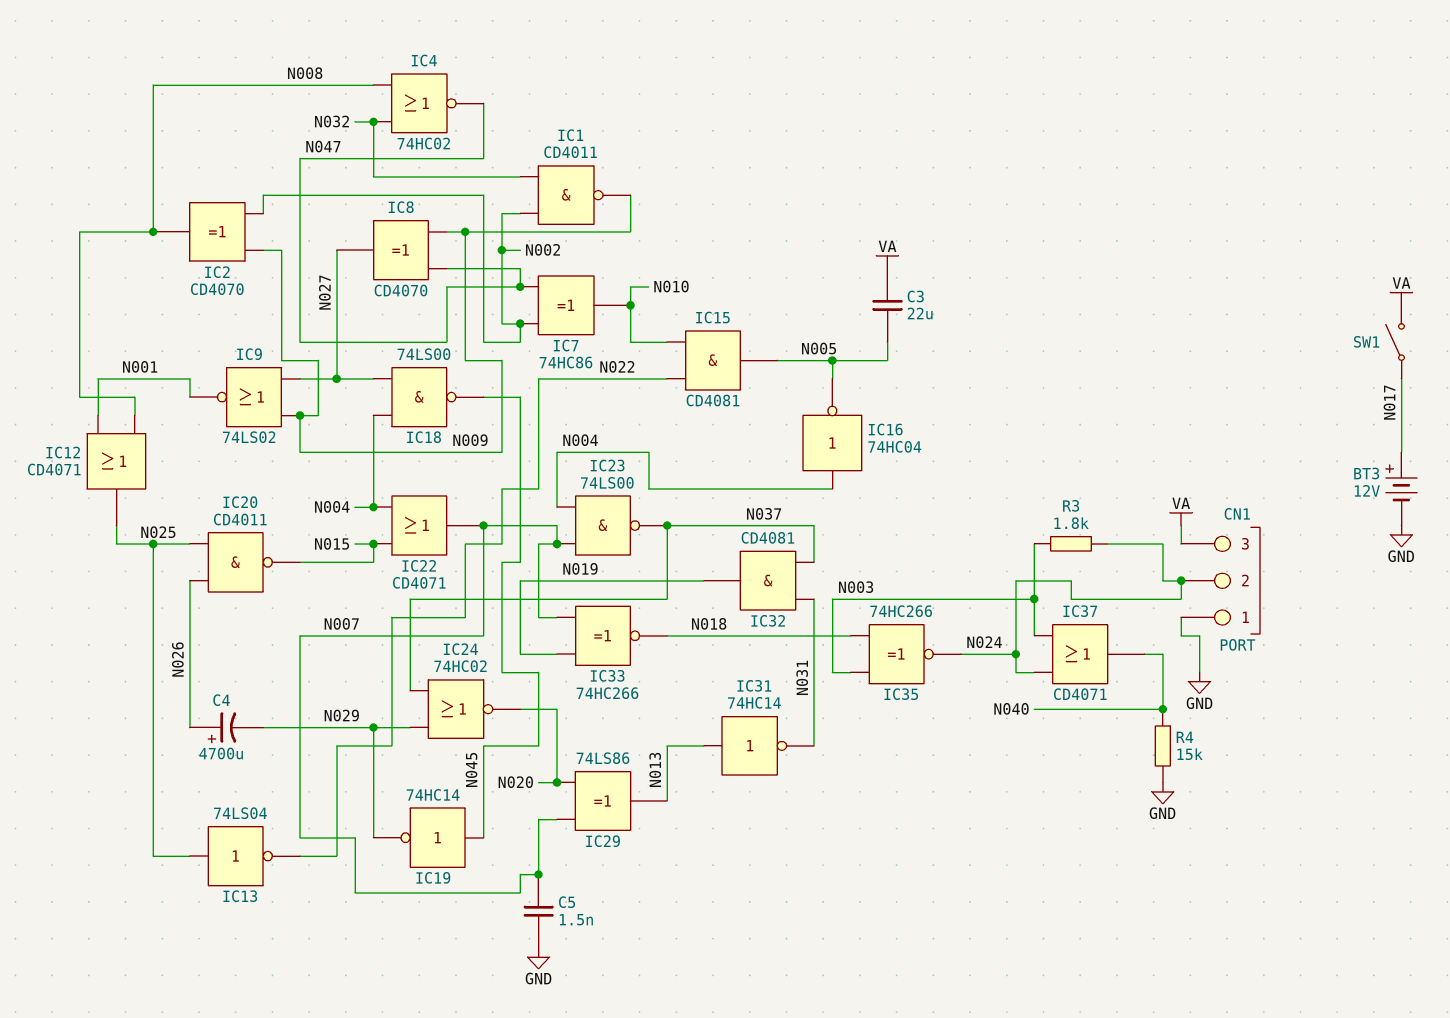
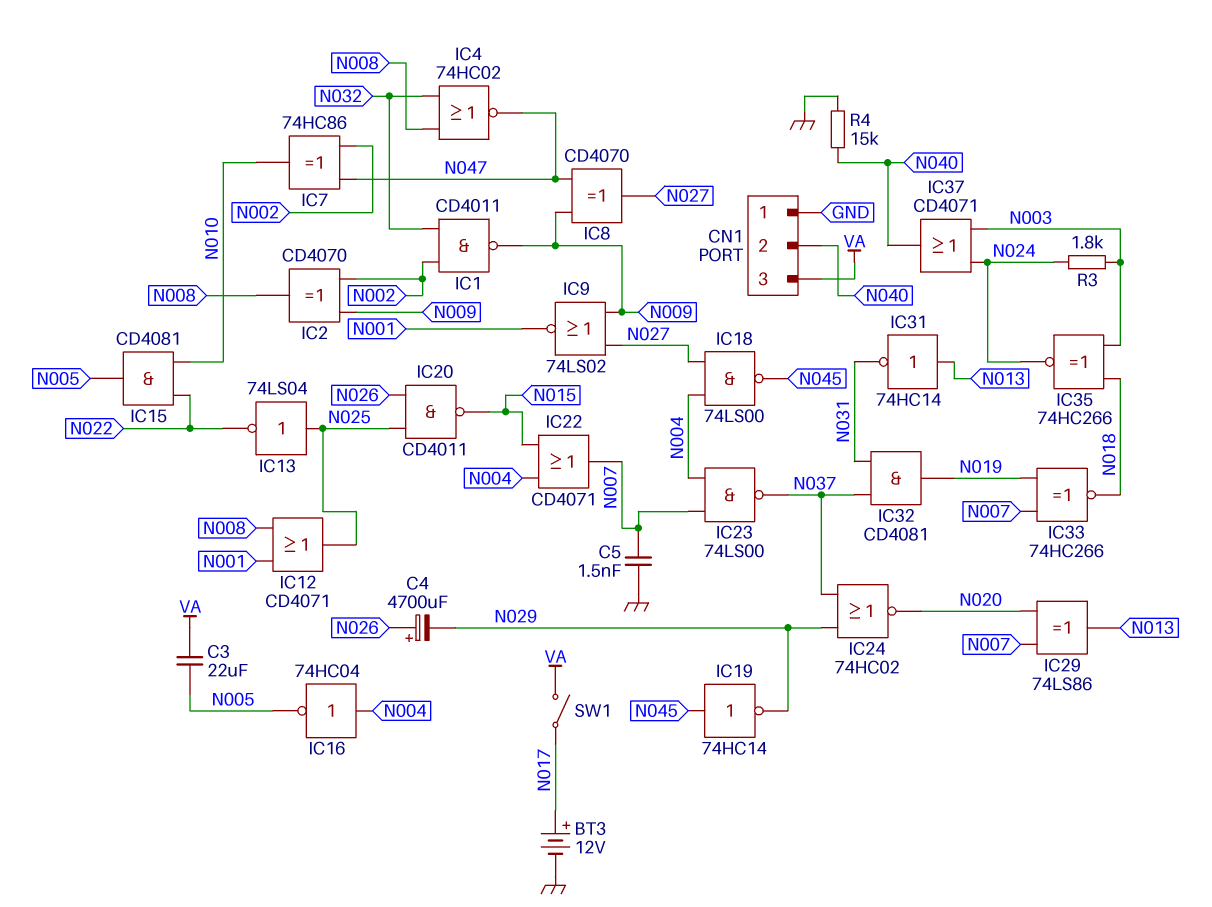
CN1 pin 2: N024 -> N040

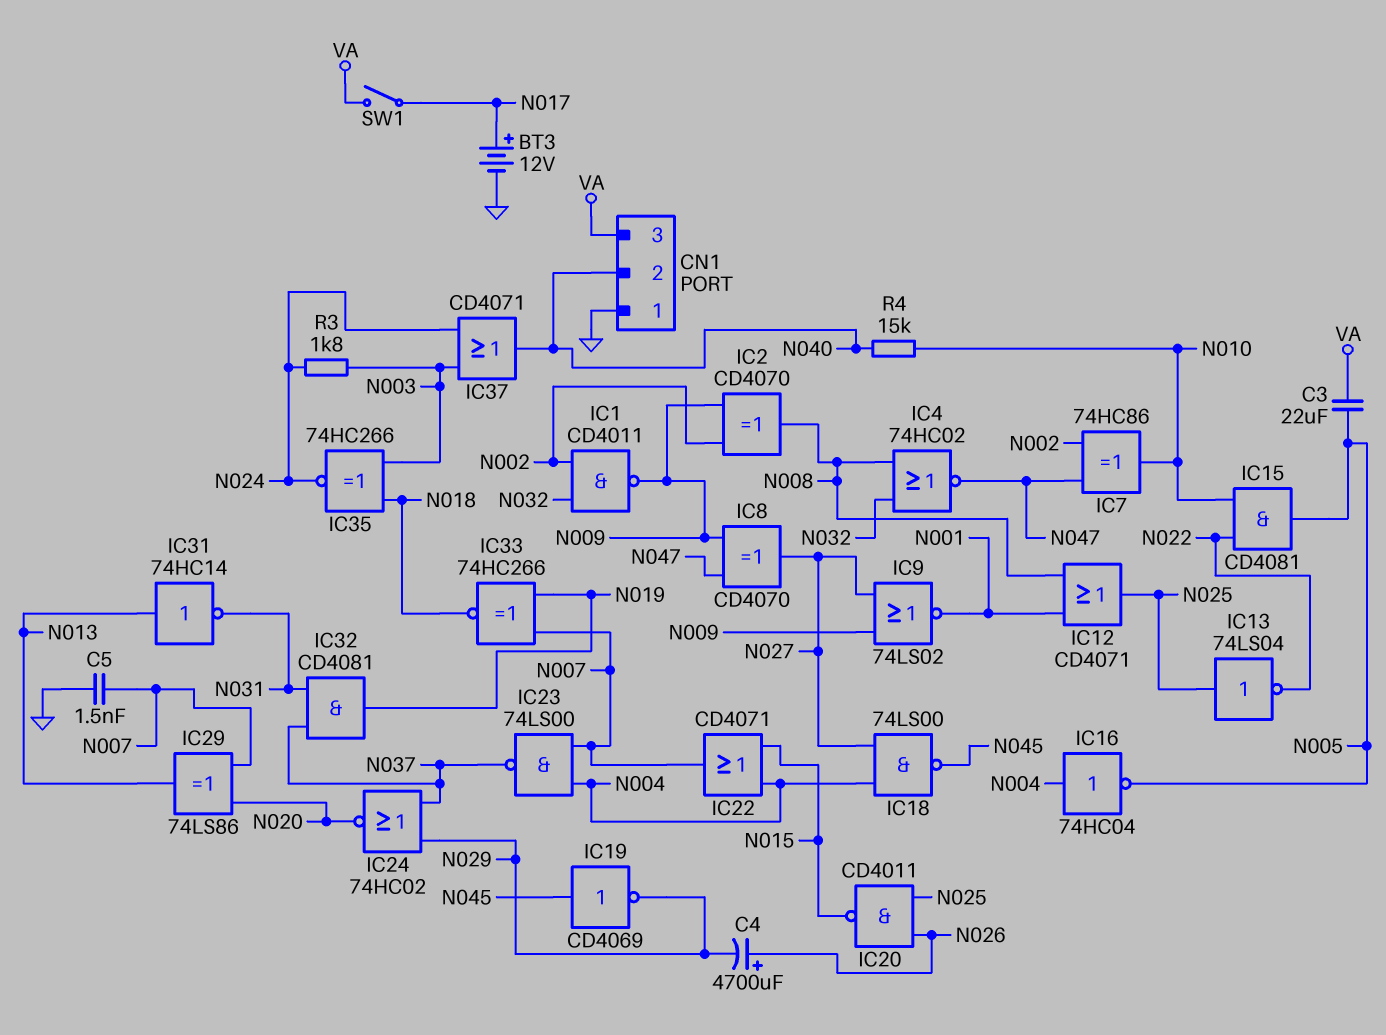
IC19: NOT 74HC14 (in N045, out N029) -> NOT CD4069 (in N045, out N029)
R4: 15k (GND, N040) -> 15k (N010, N040)

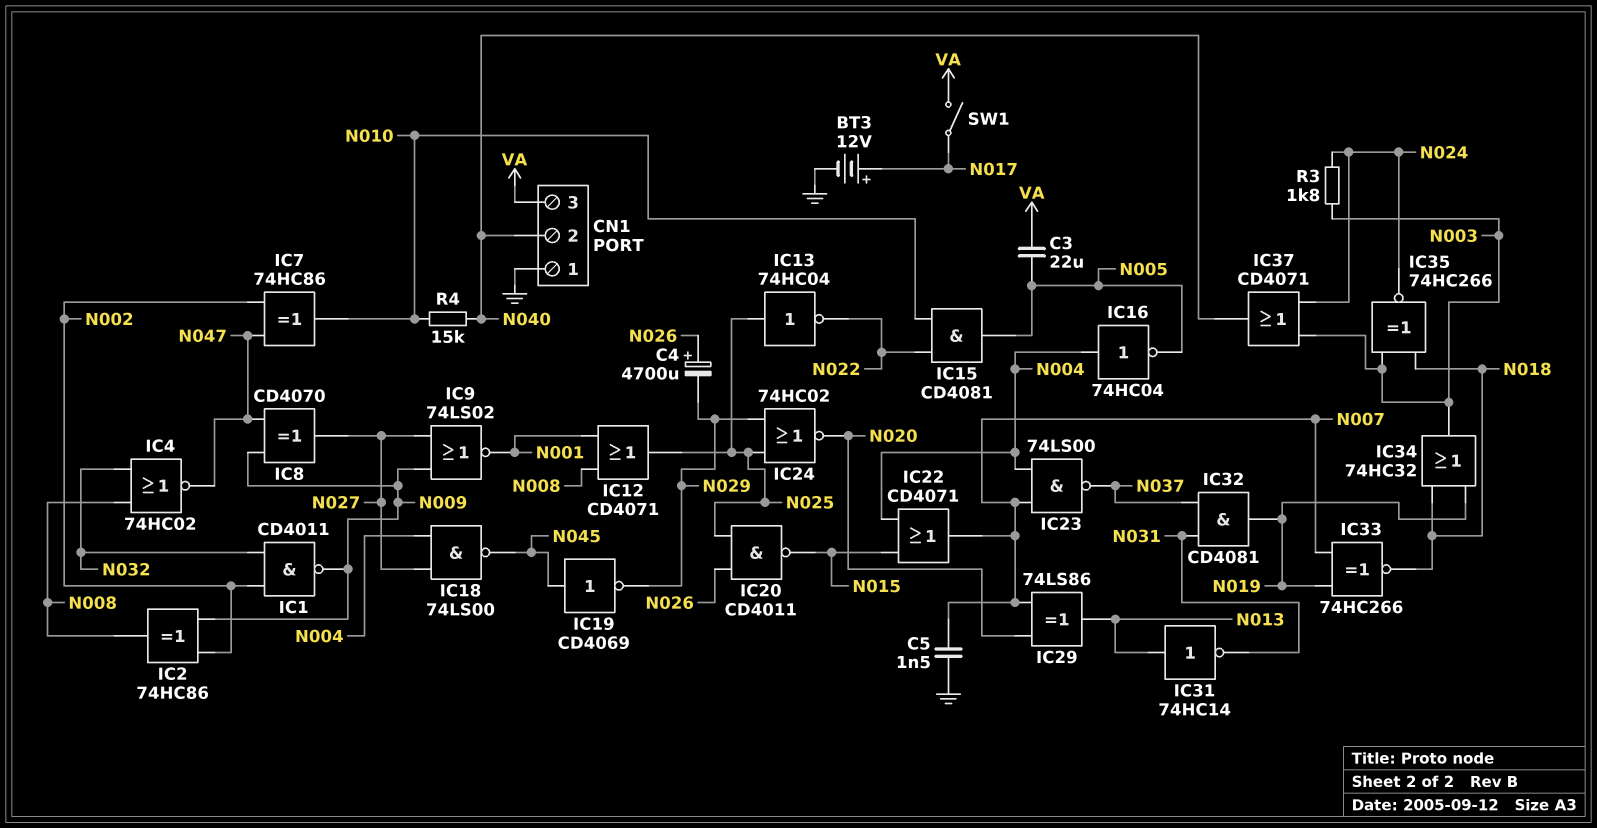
IC2: XOR CD4070 (in N002, in N009, out N008) -> XOR 74HC86 (in N002, in N009, out N008)
IC13: NOT 74LS04 (in N025, out N022) -> NOT 74HC04 (in N025, out N022)
IC24: NOR 74HC02 (in N029, in N037, out N020) -> NOR 74HC02 (in N025, in N029, out N020)
IC34: none -> OR 74HC32 (in N018, in N019, out N003)

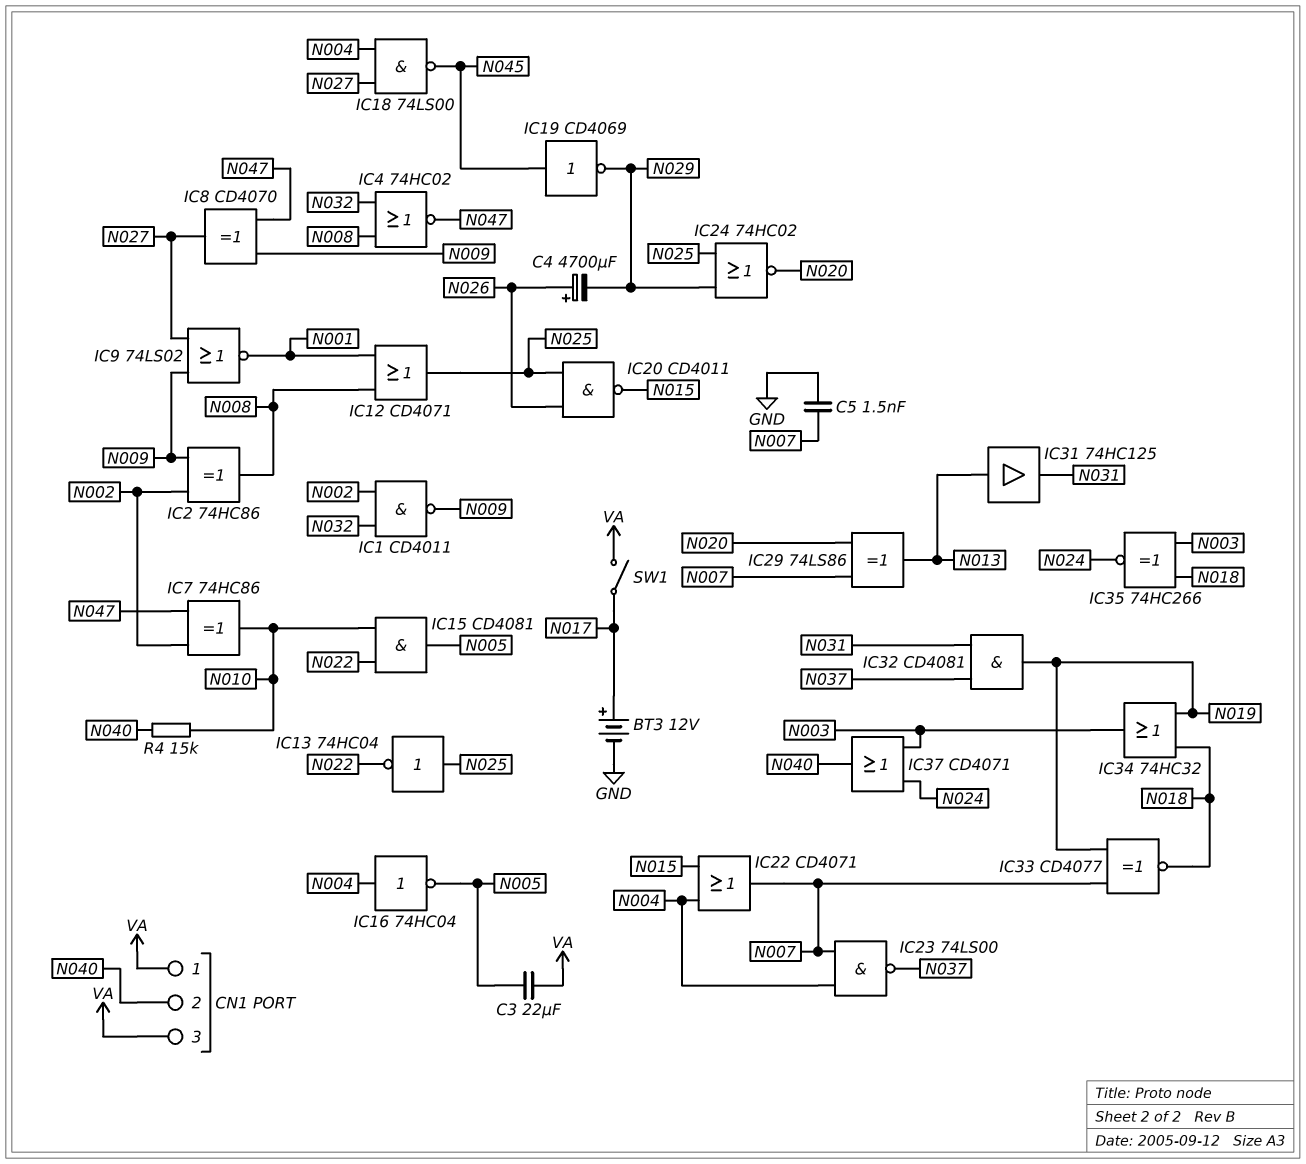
CN1 pin 1: GND -> VA
IC31: NOT 74HC14 (in N013, out N031) -> buffer 74HC125 (in N013, out N031)
IC33: XNOR 74HC266 (in N007, in N019, out N018) -> XNOR CD4077 (in N007, in N019, out N018)
R3: 1.8k (N003, N024) -> none

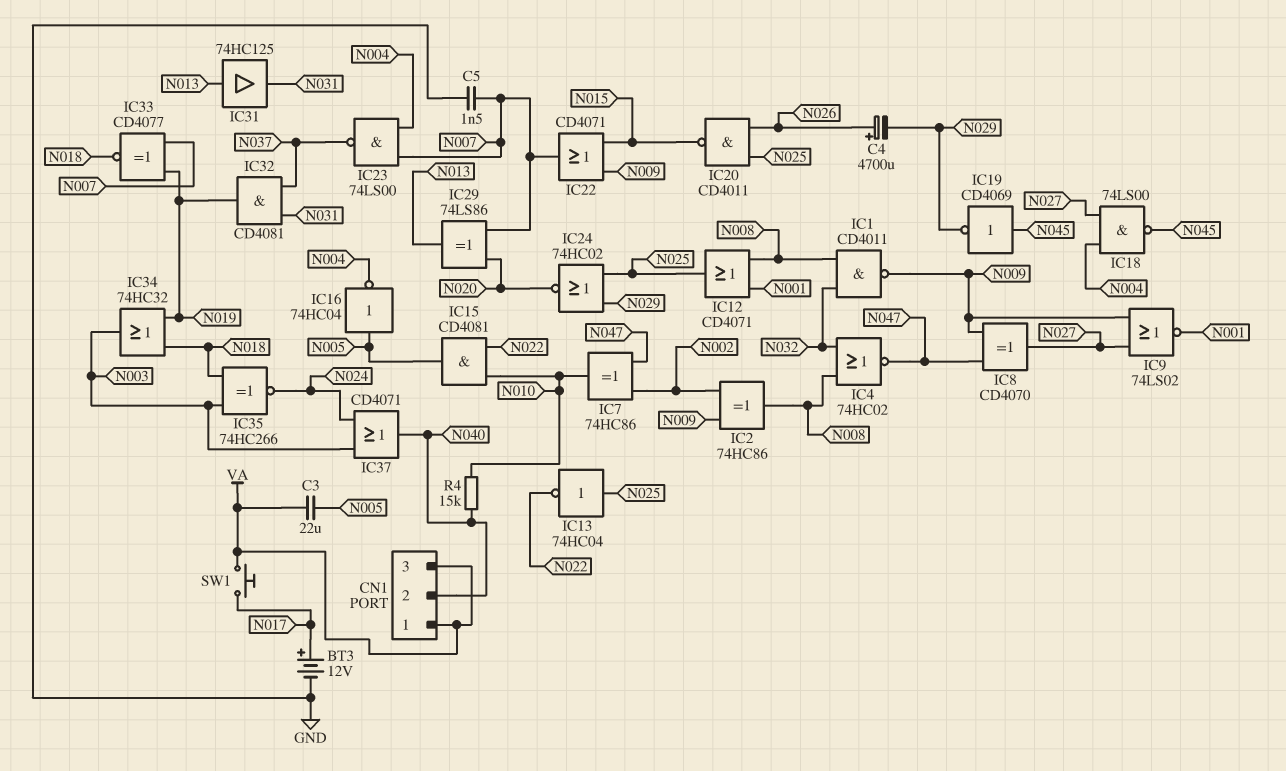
IC1: NAND CD4011 (in N002, in N032, out N009) -> NAND CD4011 (in N008, in N032, out N009)
IC16: NOT 74HC04 (in N004, out N005) -> NOT 74HC04 (in N005, out N004)
IC22: OR CD4071 (in N004, in N015, out N007) -> OR CD4071 (in N009, in N015, out N007)
SW1: switch (N017, VA) -> button (N017, VA)

